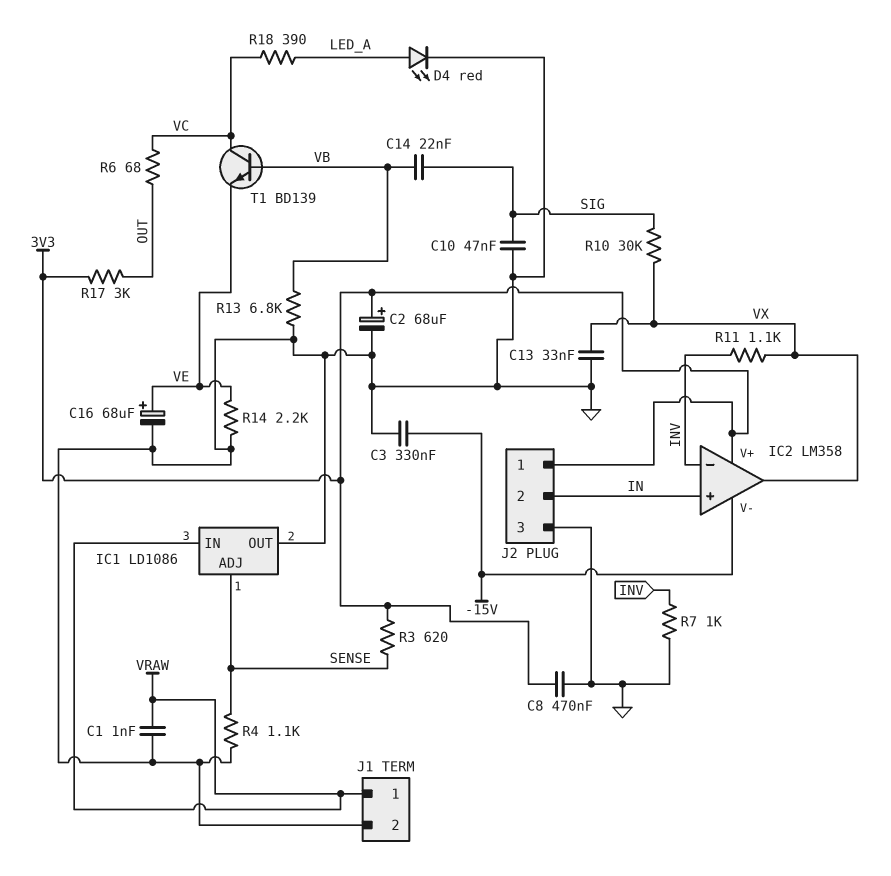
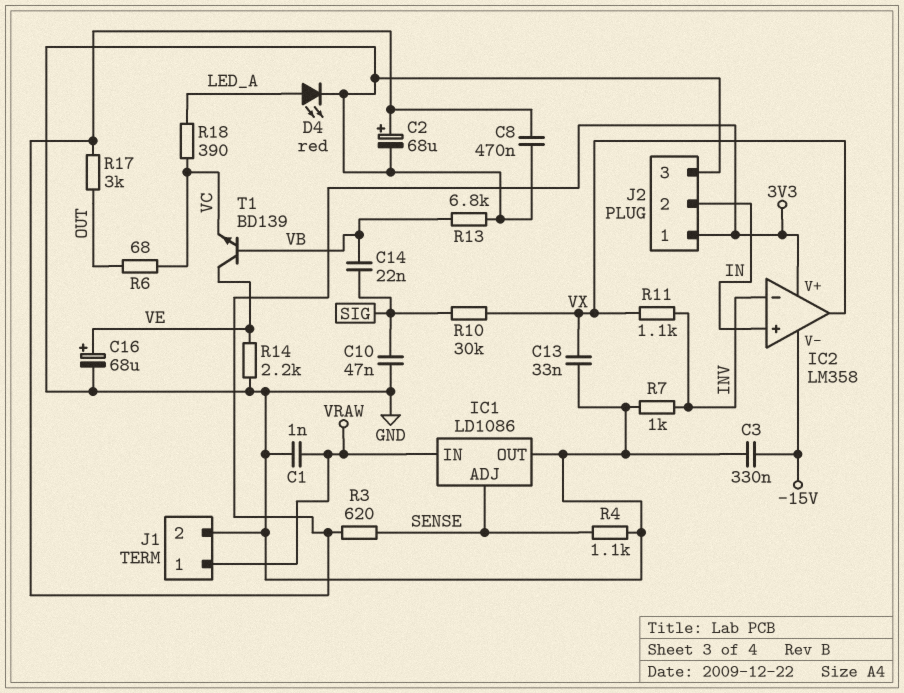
T1: NPN BD139 (B VB, C VC, E VE) -> NPN BD139 (B VB, C VE, E VC)

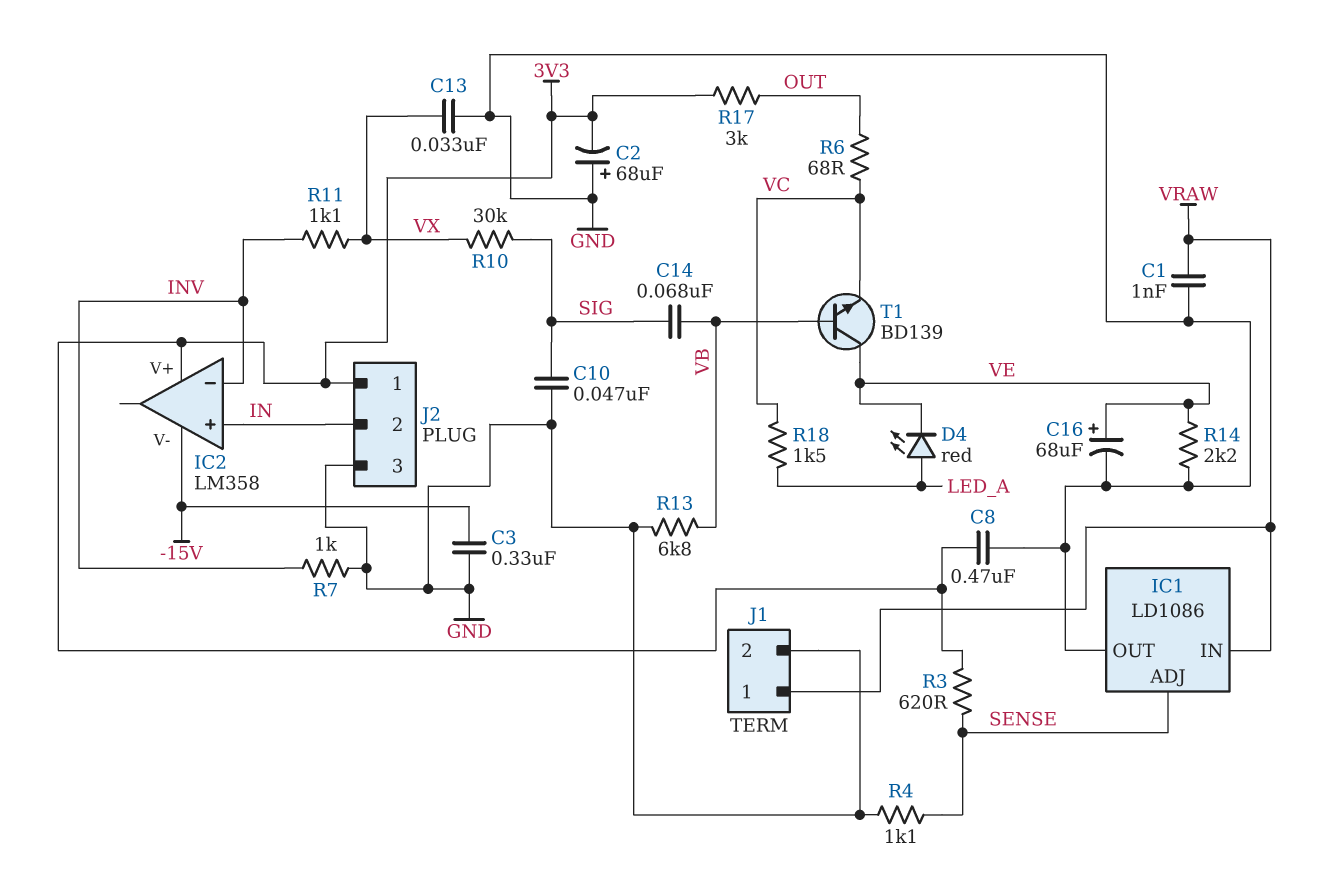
C2: 68uF (plus 3V3, minus GND) -> 68uF (plus GND, minus 3V3)
C14: 22nF (SIG, VB) -> 68nF (SIG, VB)
D4: LED red (A LED_A, K GND) -> LED red (A LED_A, K VE)
IC2 pin out: VX -> none
R18: 390 (LED_A, VC) -> 1.5k (LED_A, VC)

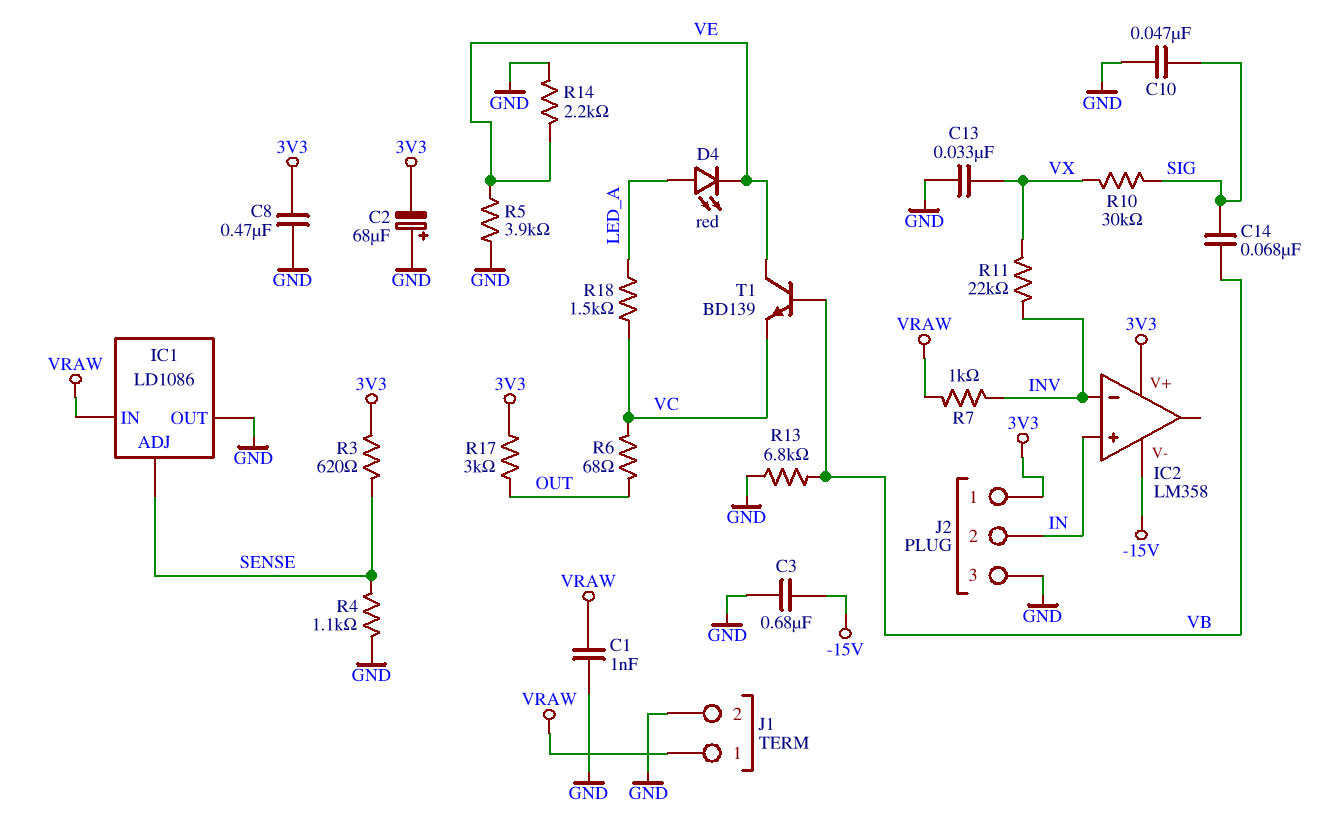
C3: 330nF (-15V, GND) -> 680nF (-15V, GND)
C16: 68uF (plus VE, minus GND) -> none
R5: none -> 3.9k (GND, VE)
R7: 1k (GND, INV) -> 1k (INV, VRAW)
R11: 1.1k (INV, VX) -> 22k (INV, VX)

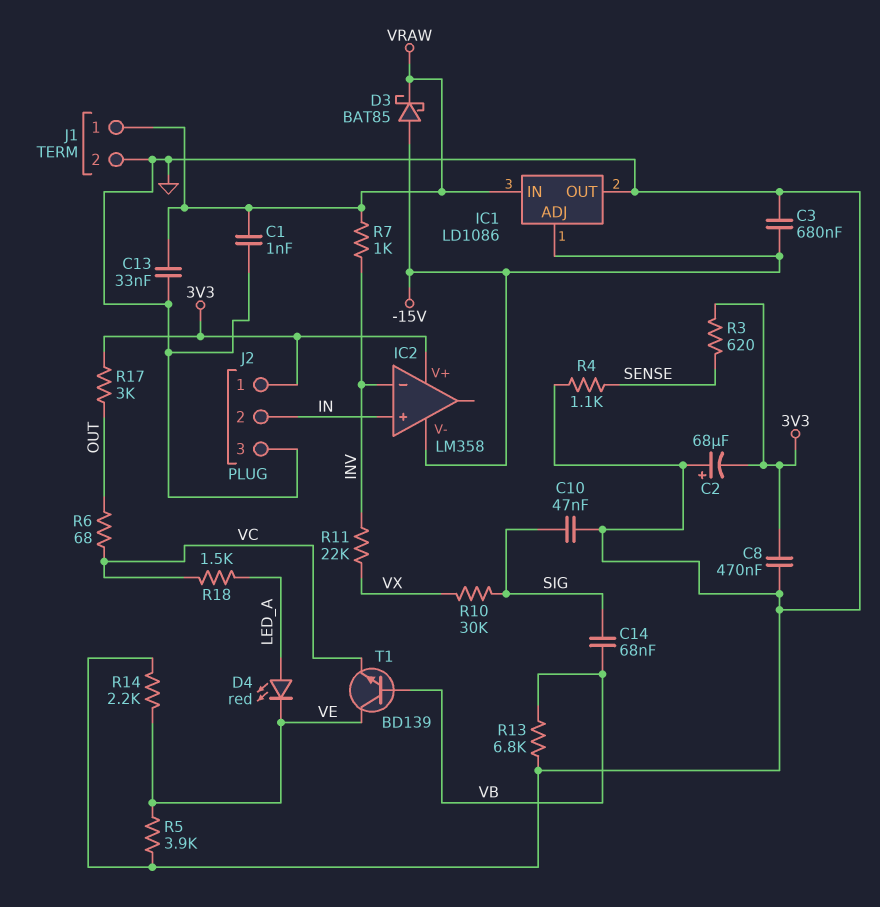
C13: 33nF (GND, VX) -> 33nF (GND, VRAW)
D3: none -> schottky BAT85 (A -15V, K VRAW)
IC1 pin ADJ: SENSE -> -15V

